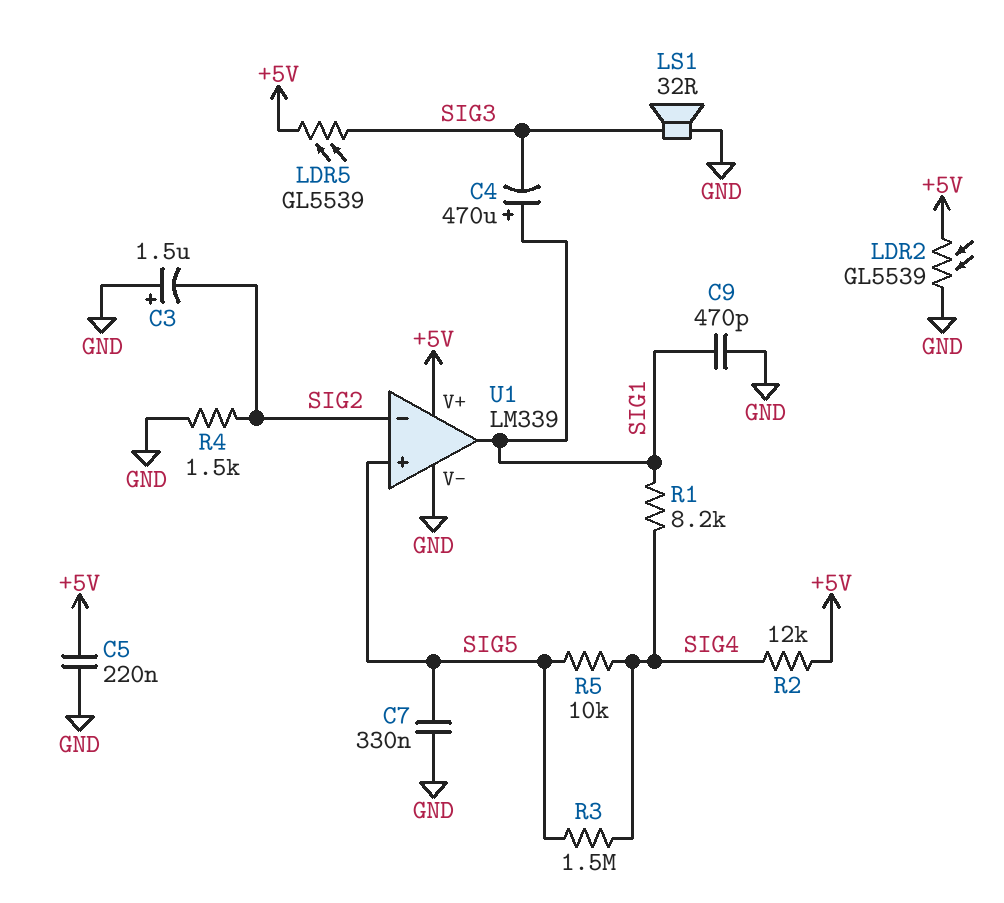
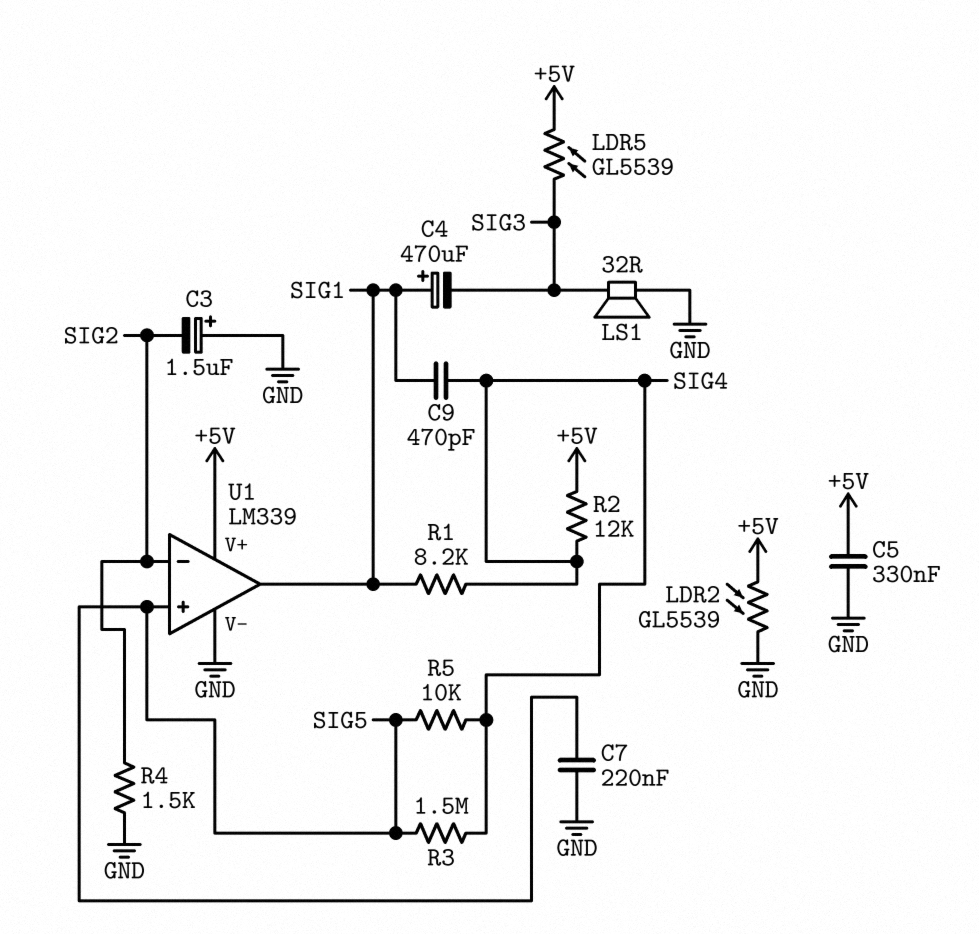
C5: 220nF (+5V, GND) -> 330nF (+5V, GND)
C7: 330nF (GND, SIG5) -> 220nF (GND, SIG5)
C9: 470pF (GND, SIG1) -> 470pF (SIG1, SIG4)

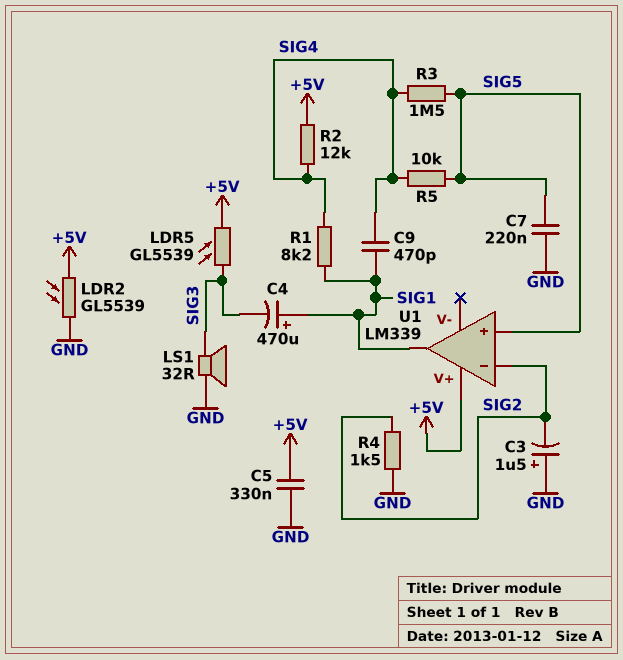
U1 pin V-: GND -> none

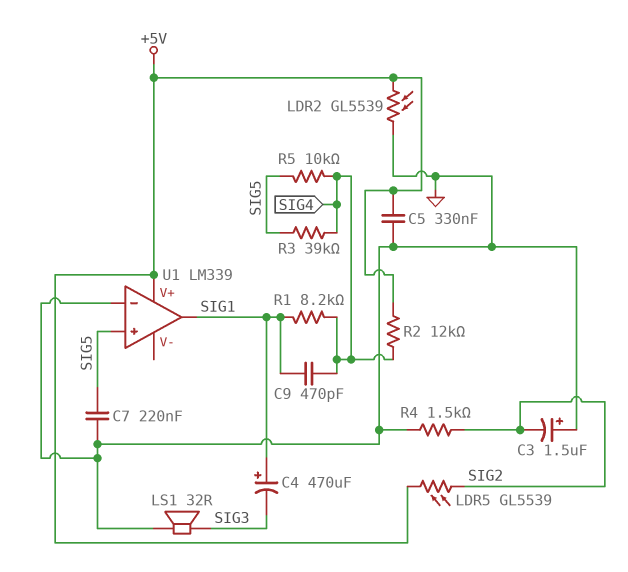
LDR5: GL5539 (+5V, SIG3) -> GL5539 (+5V, SIG2)
R3: 1.5M (SIG4, SIG5) -> 39k (SIG4, SIG5)
U1 pin in-: SIG2 -> GND

